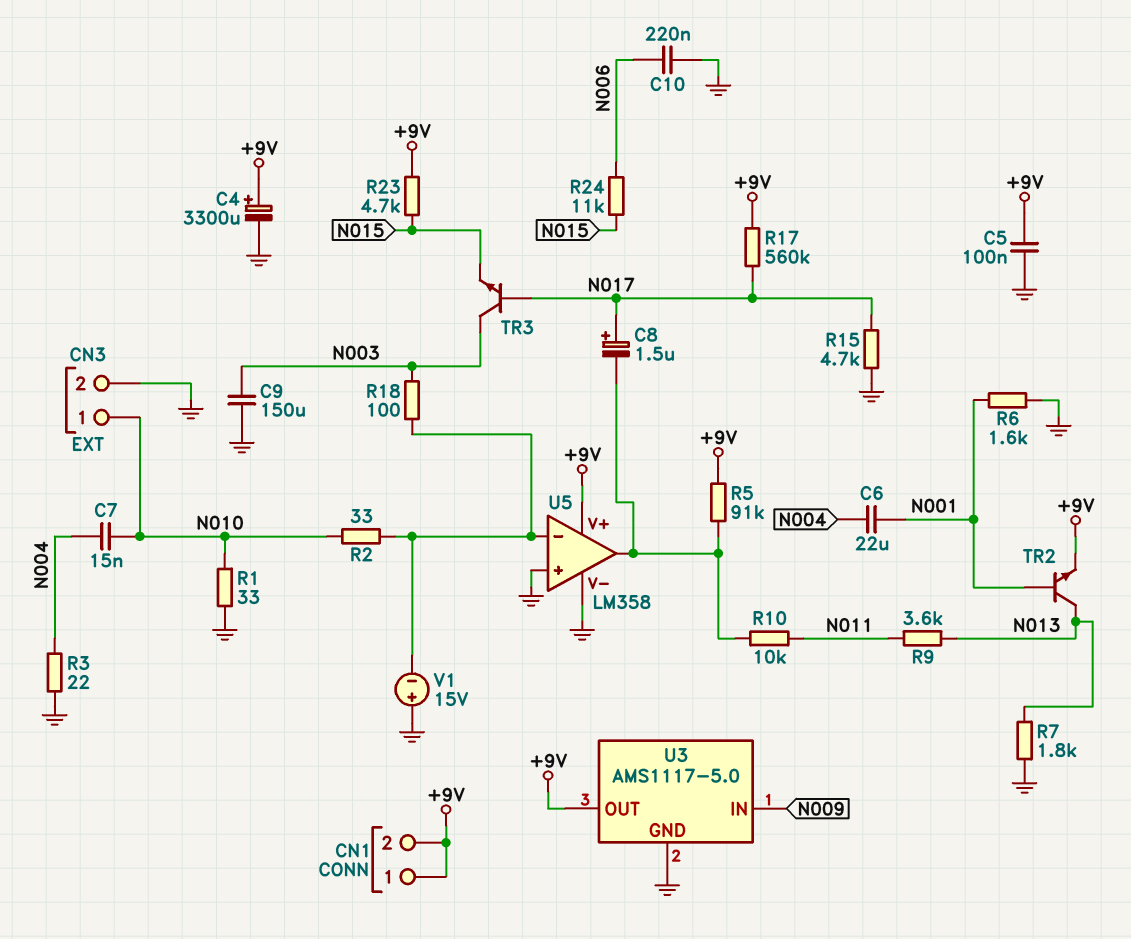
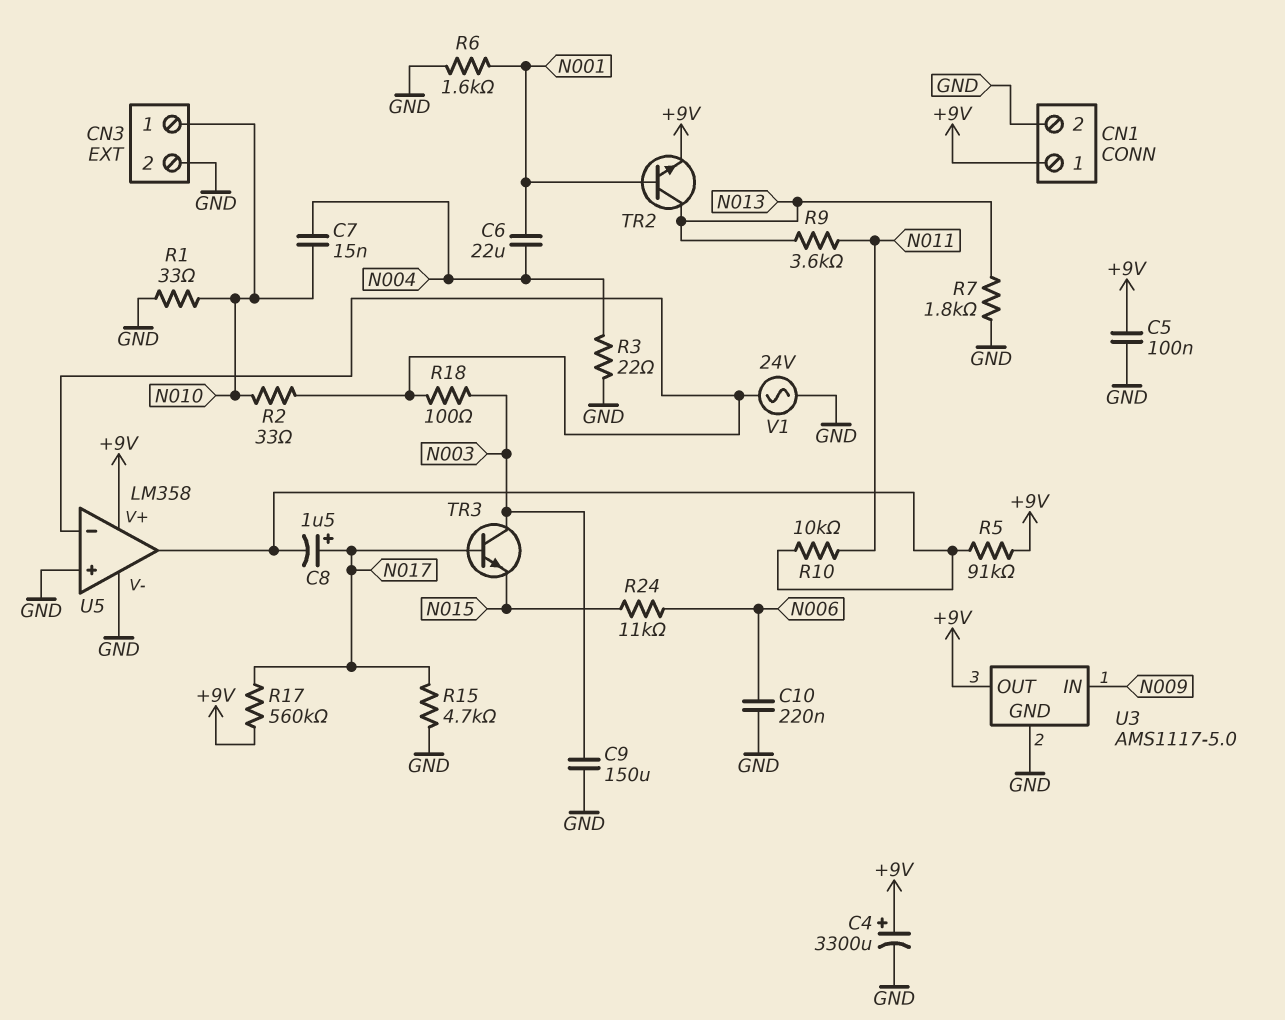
CN1 pin 2: +9V -> GND
R23: 4.7k (+9V, N015) -> none
V1: 15V (plus GND, minus U5/in-) -> AC 24V (GND, U5/in-)

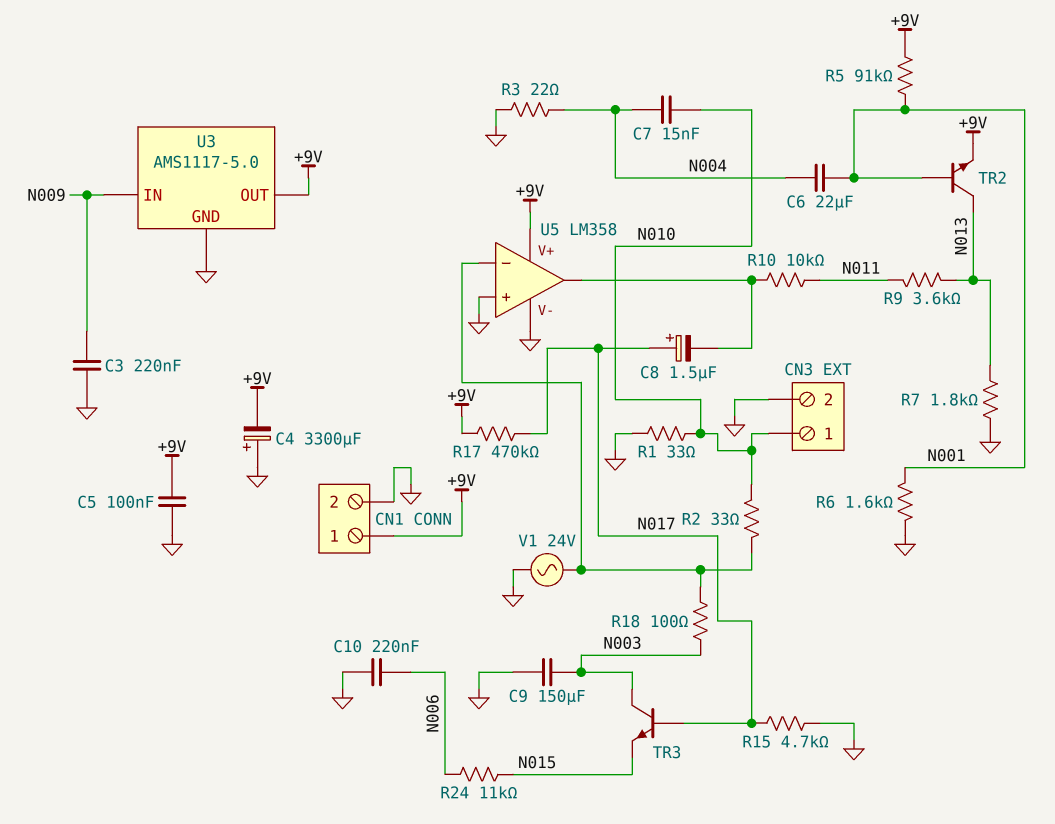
C3: none -> 220nF (GND, N009)
C4: 3300uF (plus +9V, minus GND) -> 3300uF (plus GND, minus +9V)
R5: 91k (+9V, U5/out) -> 91k (+9V, N001)
R17: 560k (+9V, N017) -> 470k (+9V, N017)

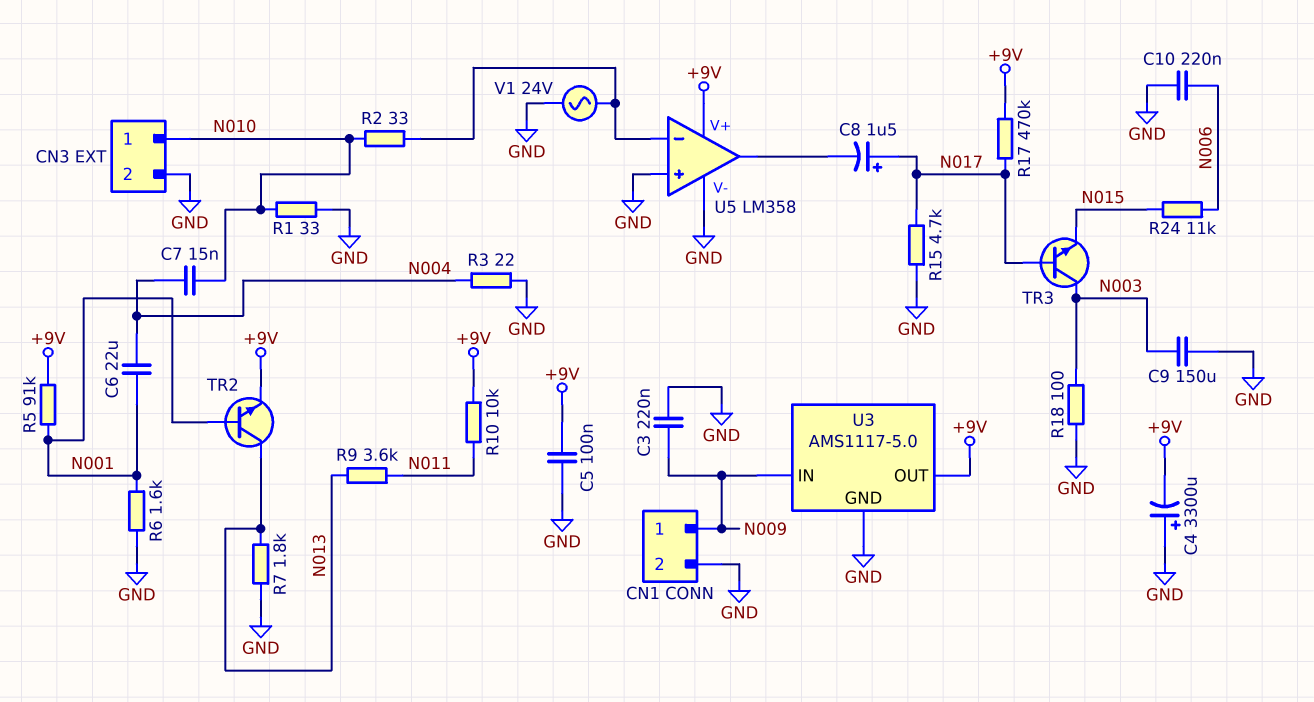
CN1 pin 1: +9V -> N009
R10: 10k (N011, U5/out) -> 10k (+9V, N011)
R18: 100 (N003, U5/in-) -> 100 (GND, N003)

